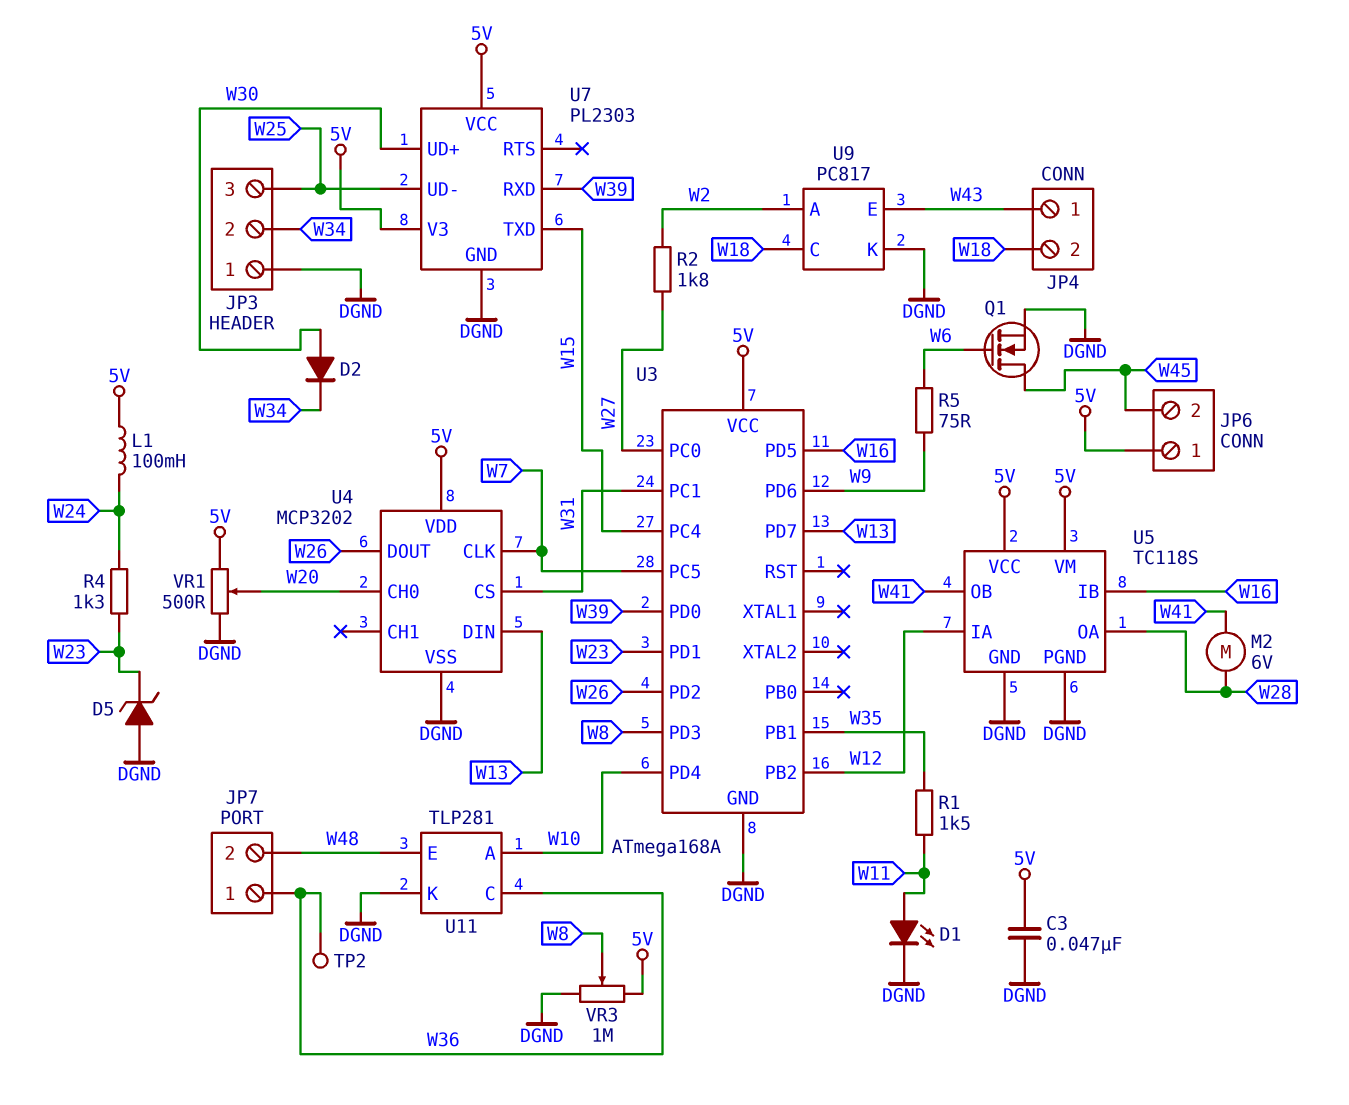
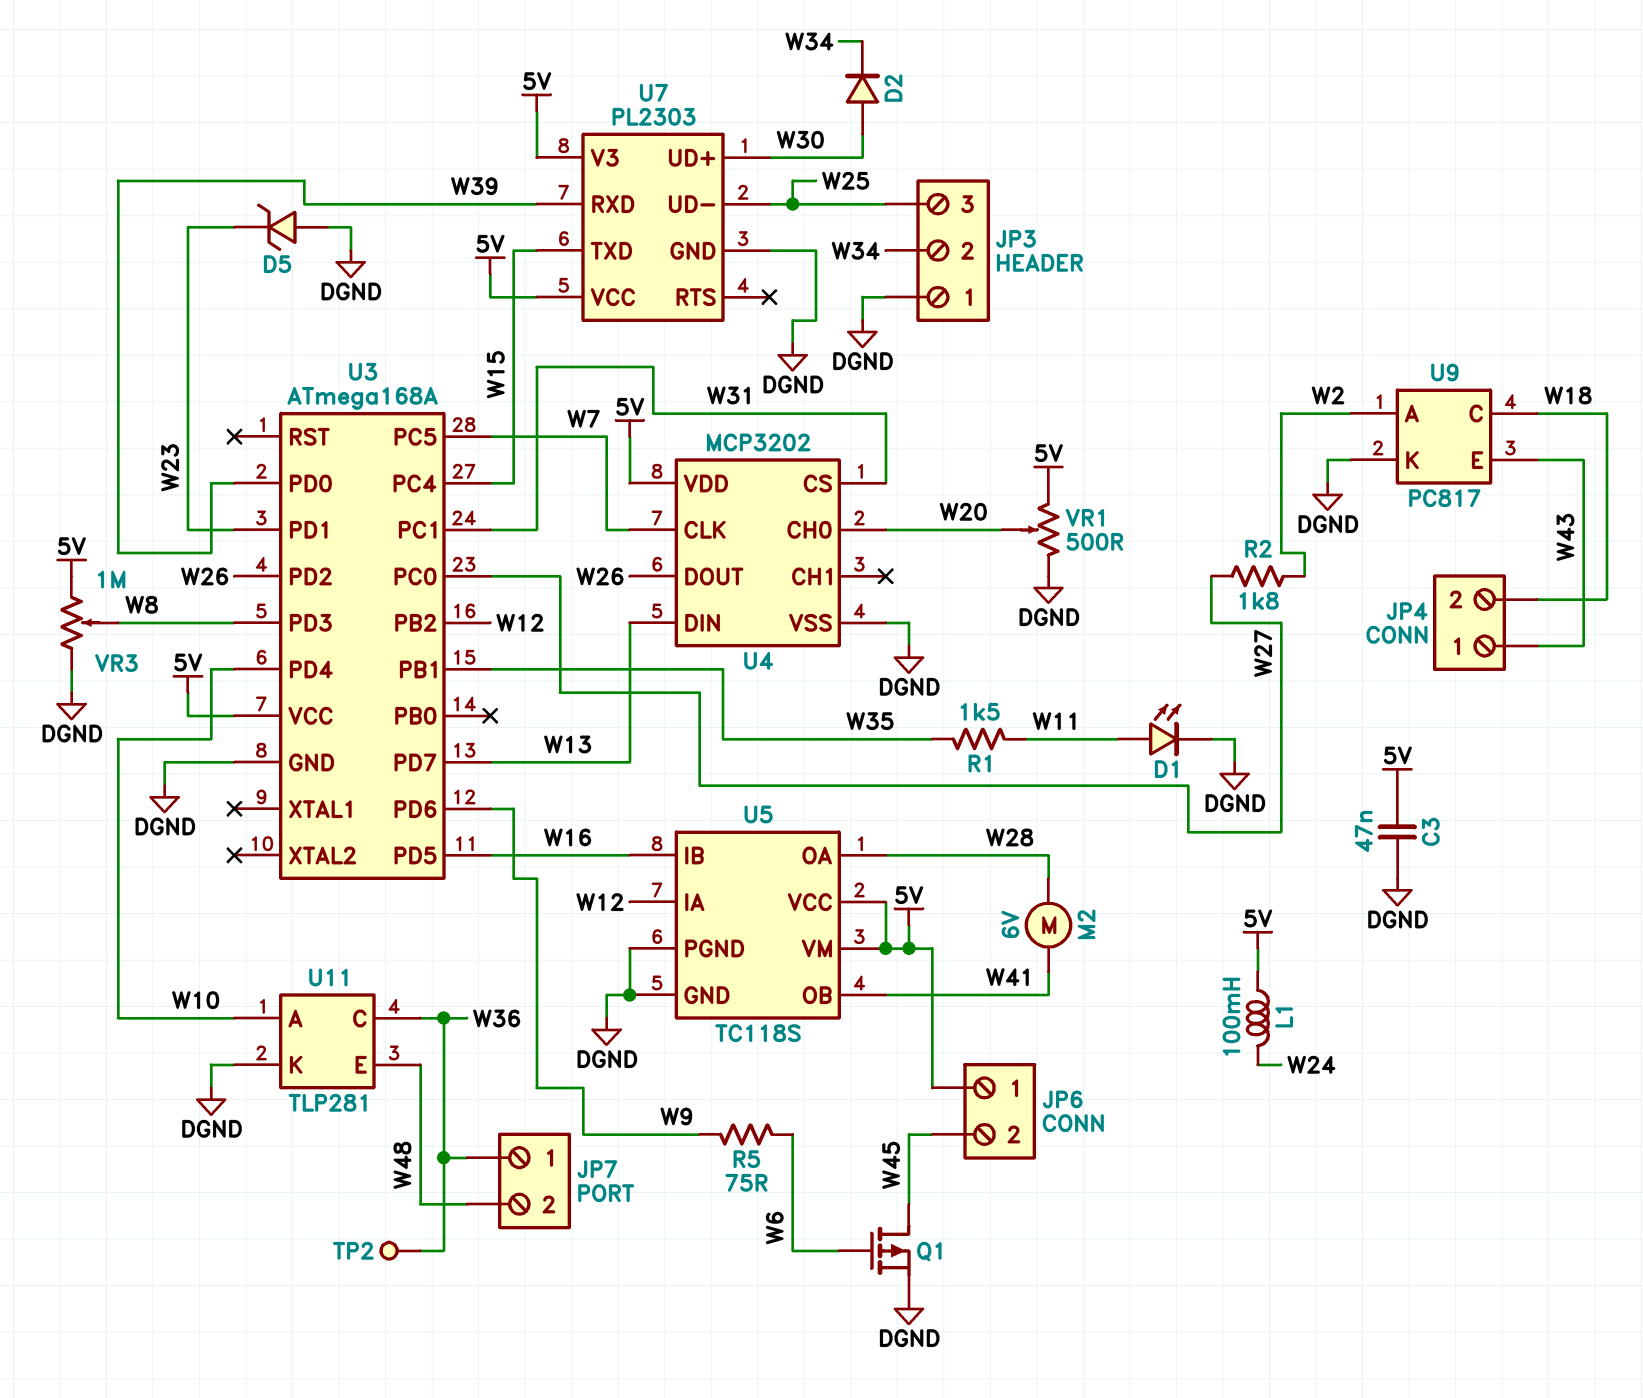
Q1: NMOS (G W6, D W45, S DGND) -> PMOS (G W6, D W45, S DGND)
R4: 1.3k (W23, W24) -> none

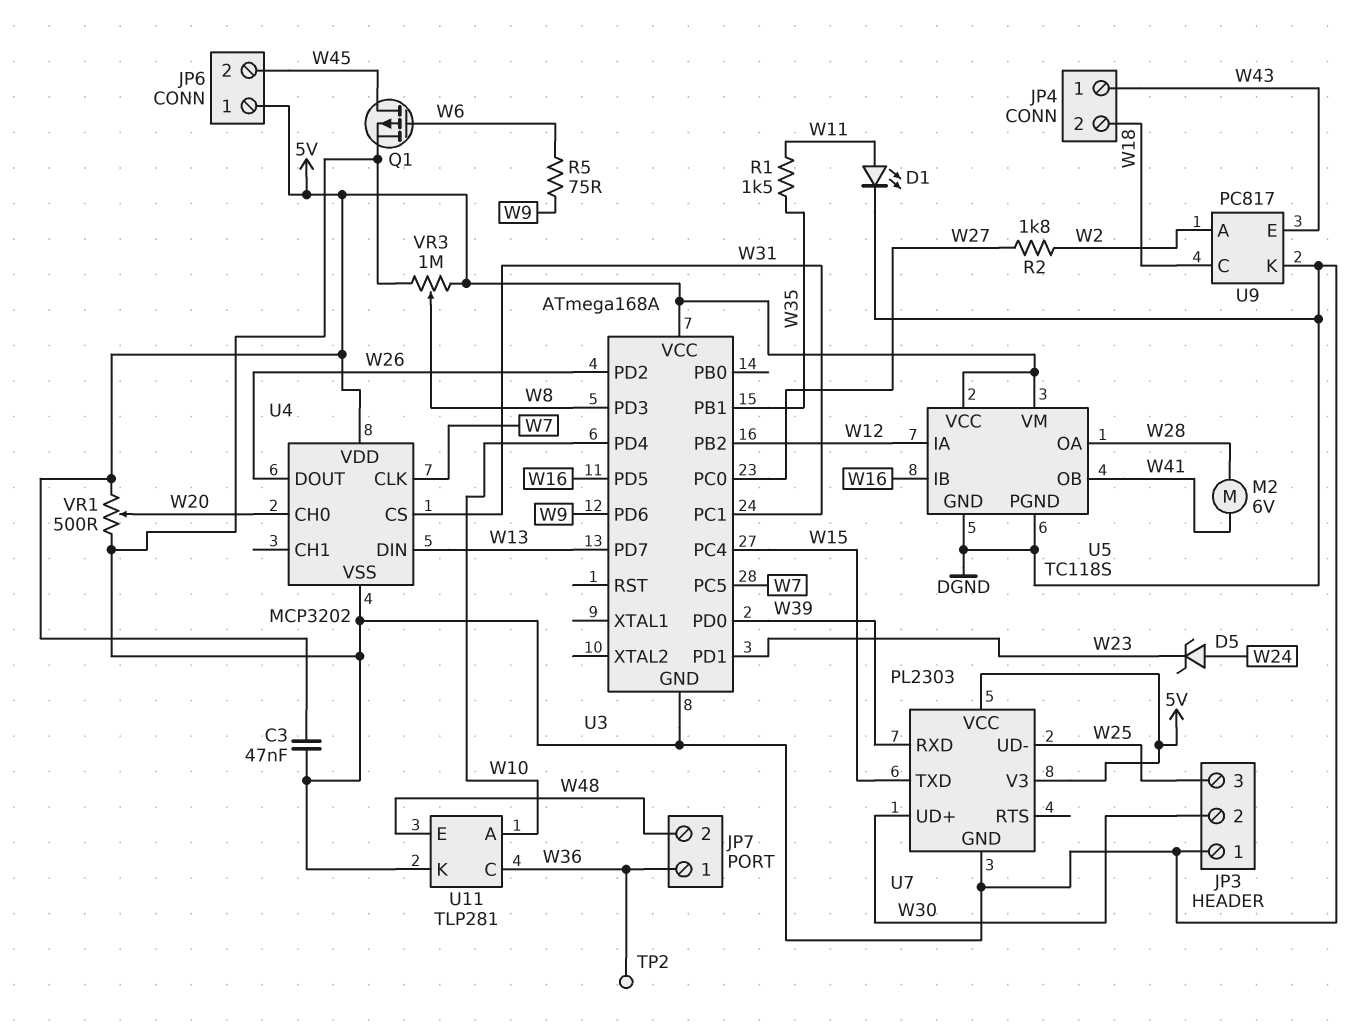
D2: diode (A W30, K W34) -> none
D5: zener (A DGND, K W23) -> zener (A W24, K W23)
JP3 pin 2: W34 -> W30
L1: 100mH (5V, W24) -> none

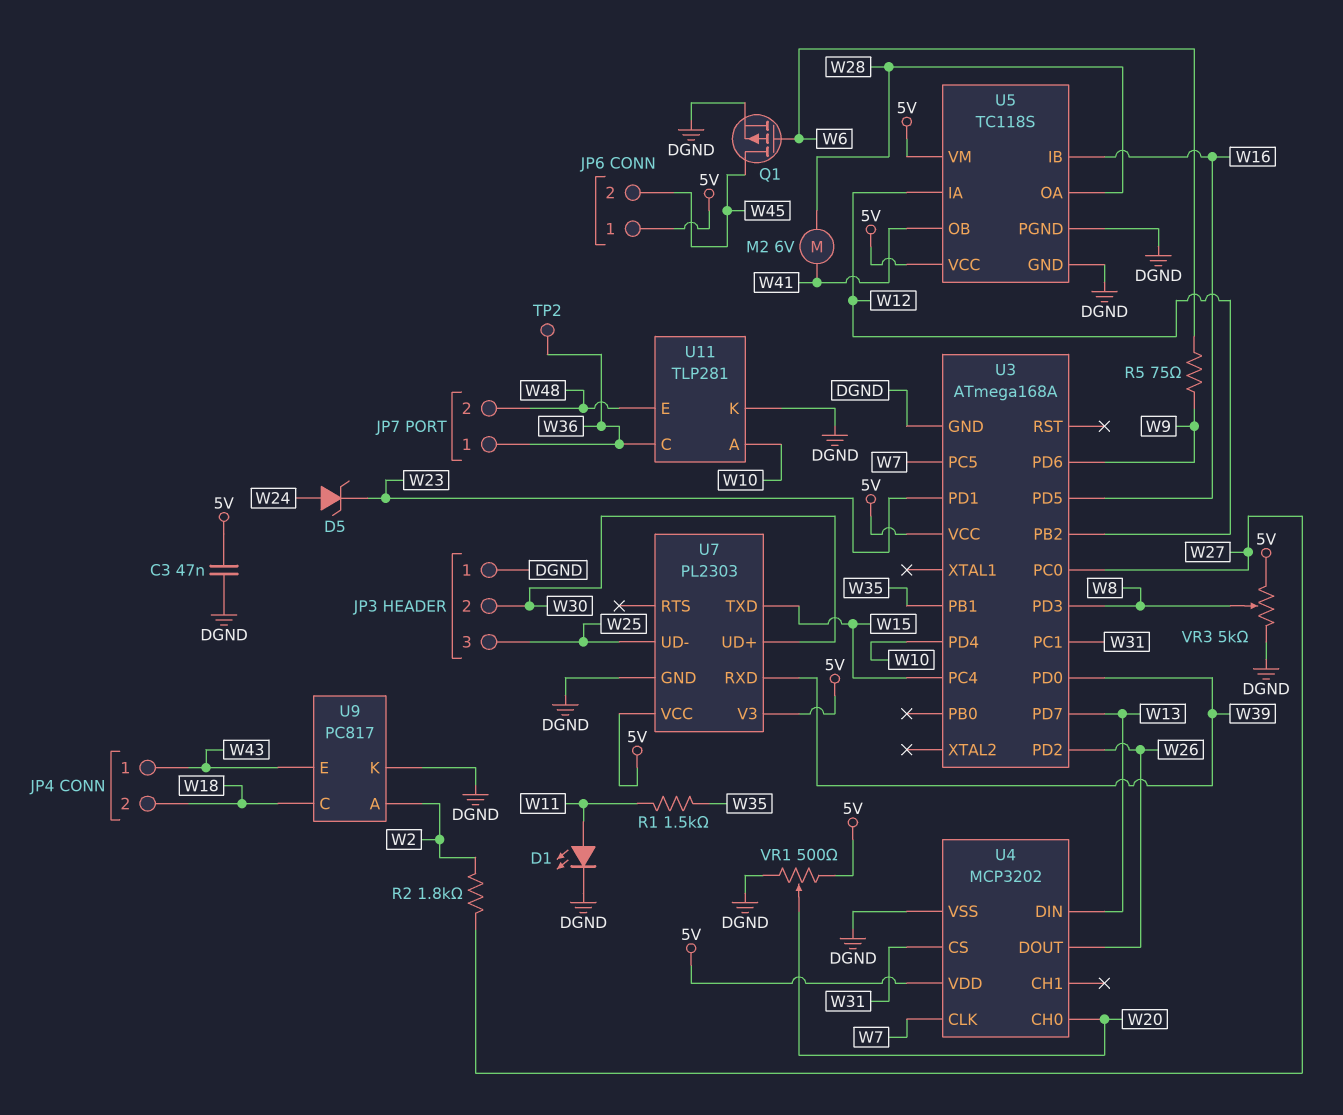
VR3: 1M (5V, DGND, wiper W8) -> 5k (5V, DGND, wiper W8)

